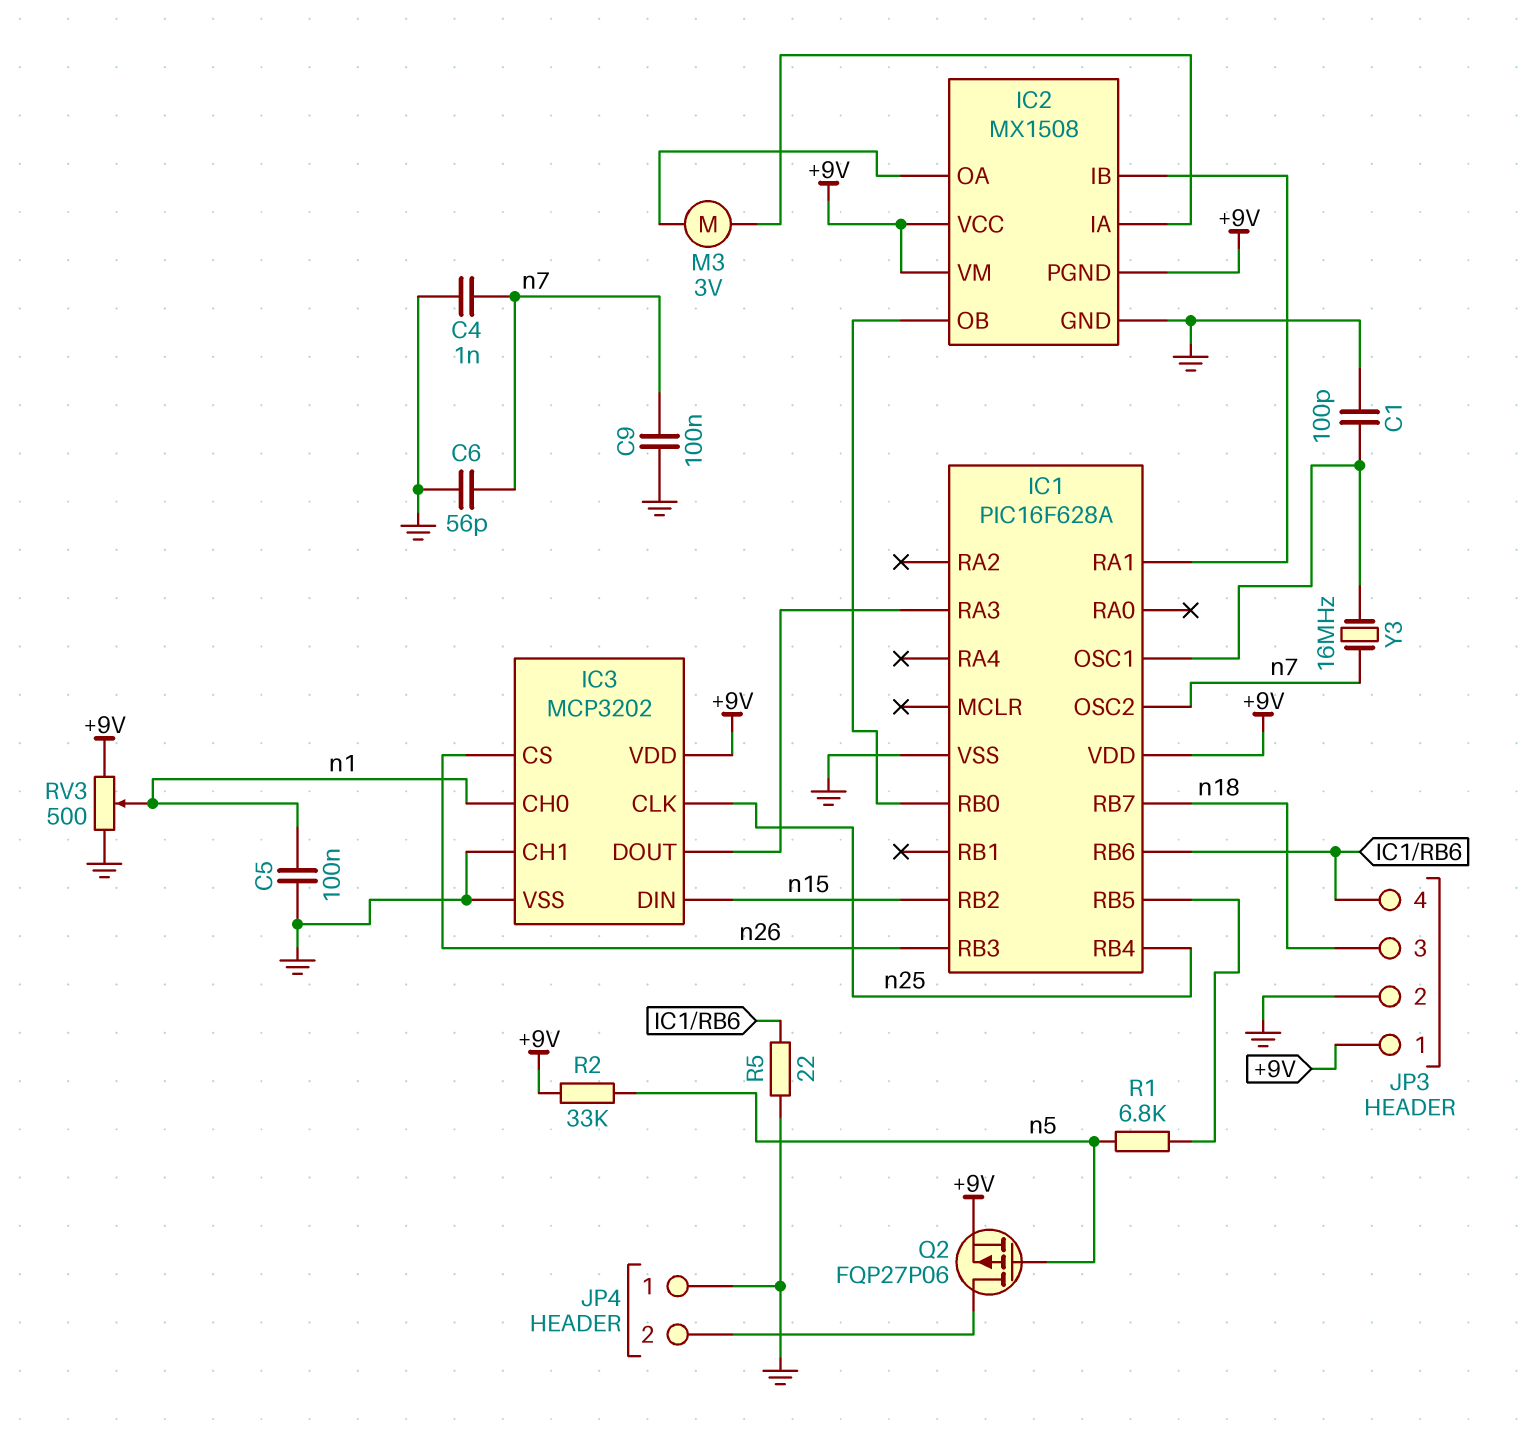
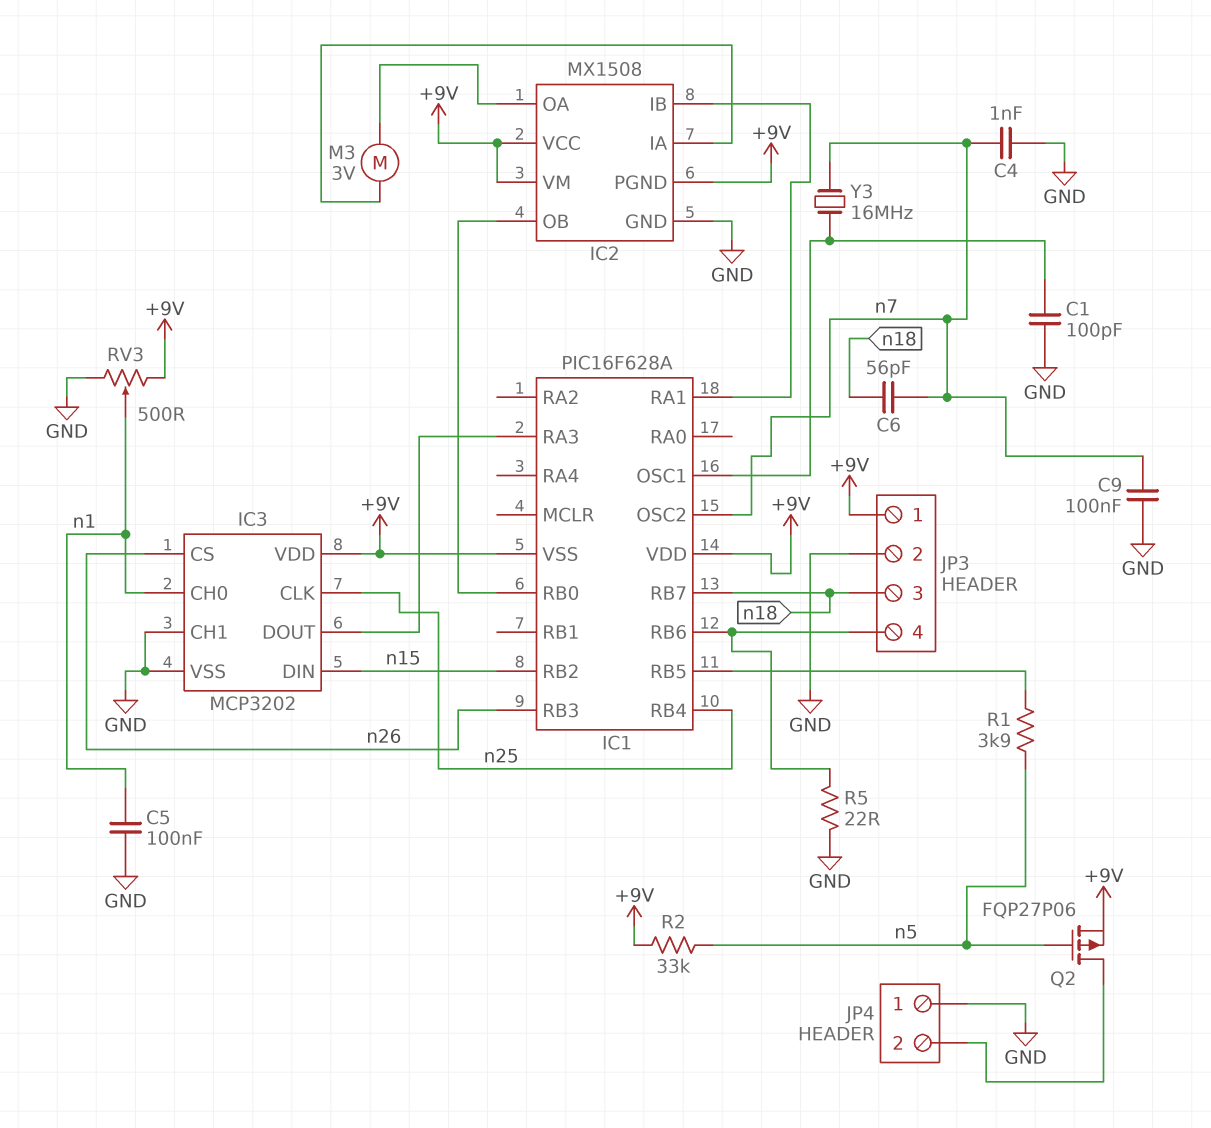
C6: 56pF (GND, n7) -> 56pF (n7, n18)
IC1 pin VSS: GND -> +9V
R1: 6.8k (IC1/RB5, n5) -> 3.9k (IC1/RB5, n5)

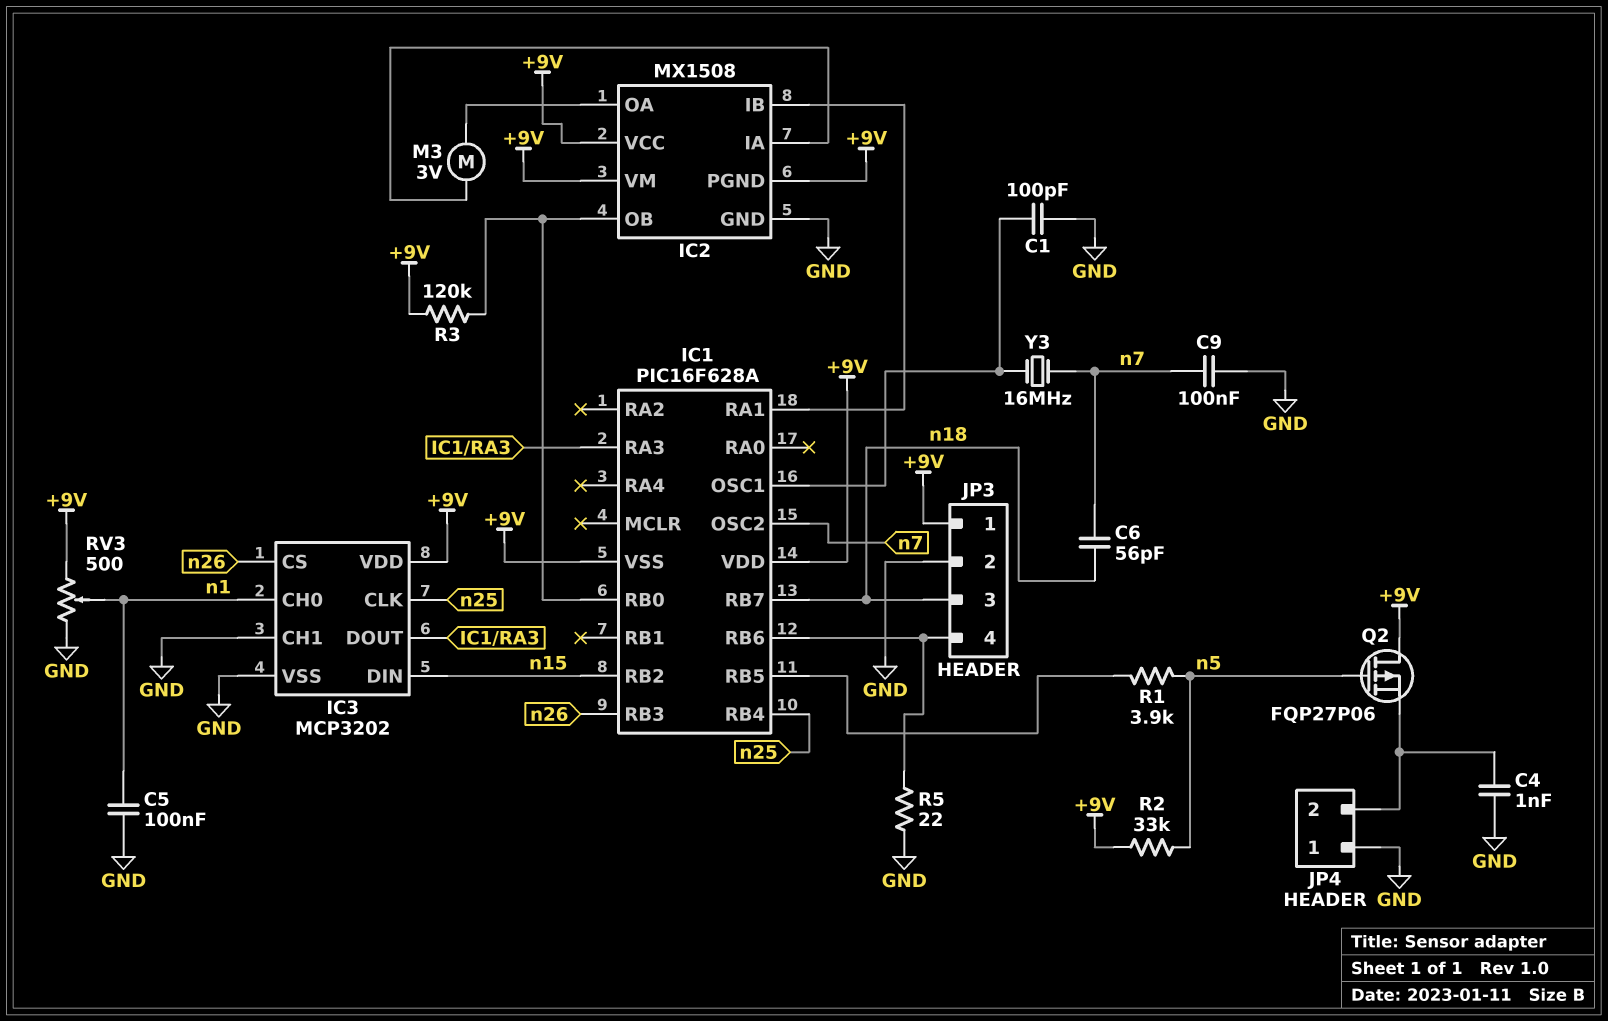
C4: 1nF (GND, n7) -> 1nF (GND, JP4/2)
Q2: PMOS FQP27P06 (G n5, D JP4/2, S +9V) -> PMOS FQP27P06 (G n5, D +9V, S JP4/2)
R3: none -> 120k (+9V, IC1/RB0)

